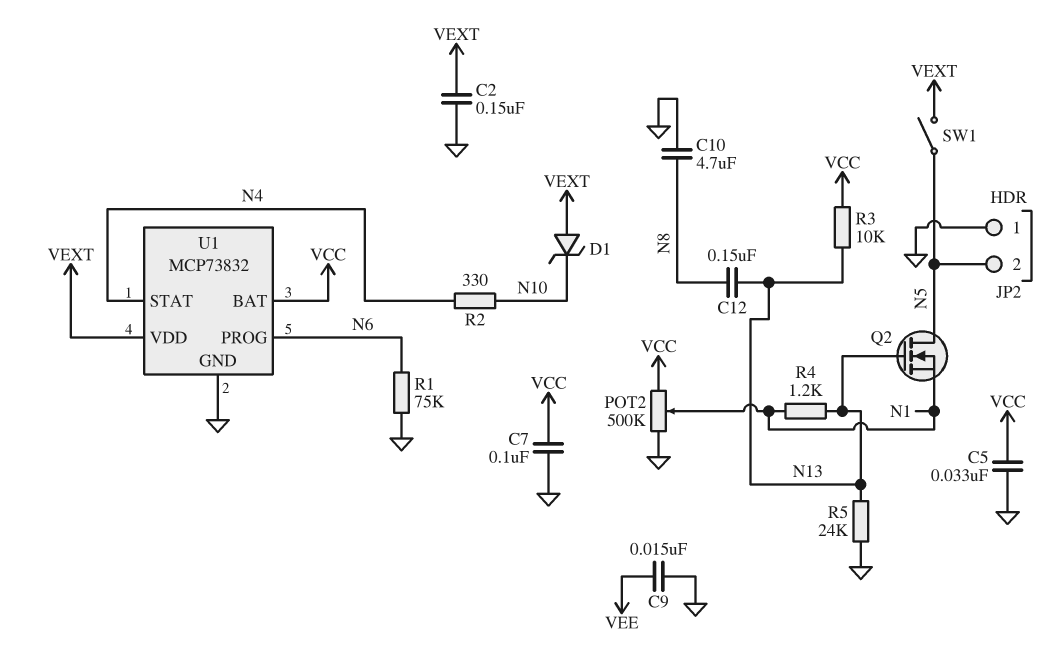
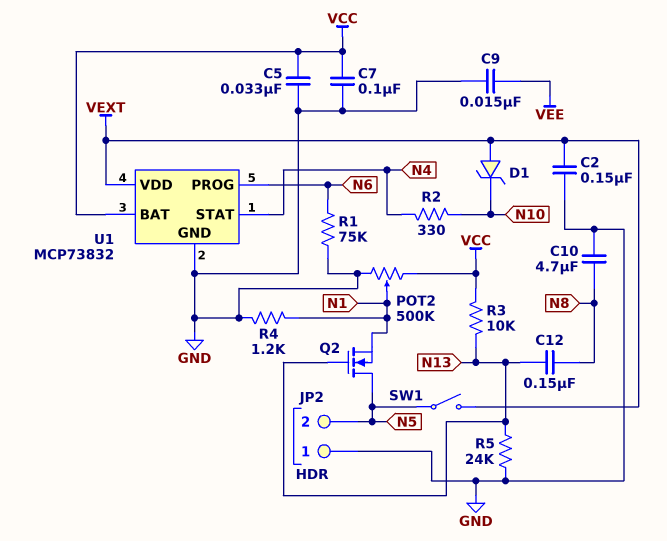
R4: 1.2k (N1, N13) -> 1.2k (GND, N1)

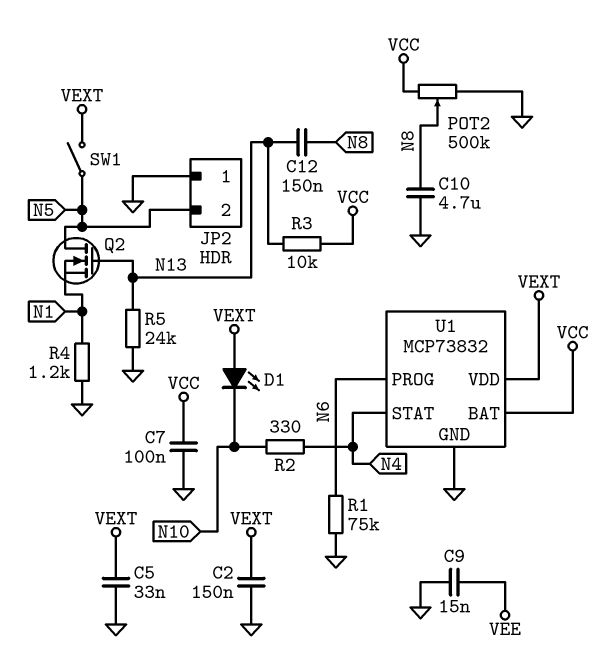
C5: 33nF (GND, VCC) -> 33nF (GND, VEXT)
D1: zener (A VEXT, K N10) -> LED (A VEXT, K N10)
POT2: 500k (GND, VCC, wiper N1) -> 500k (GND, VCC, wiper N8)

